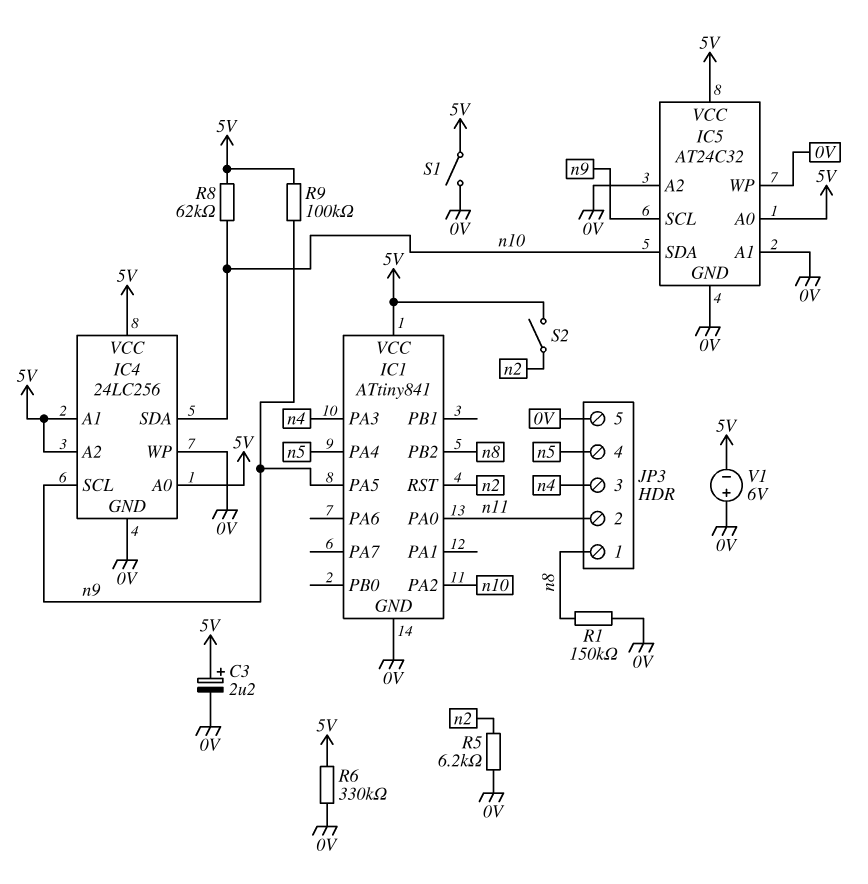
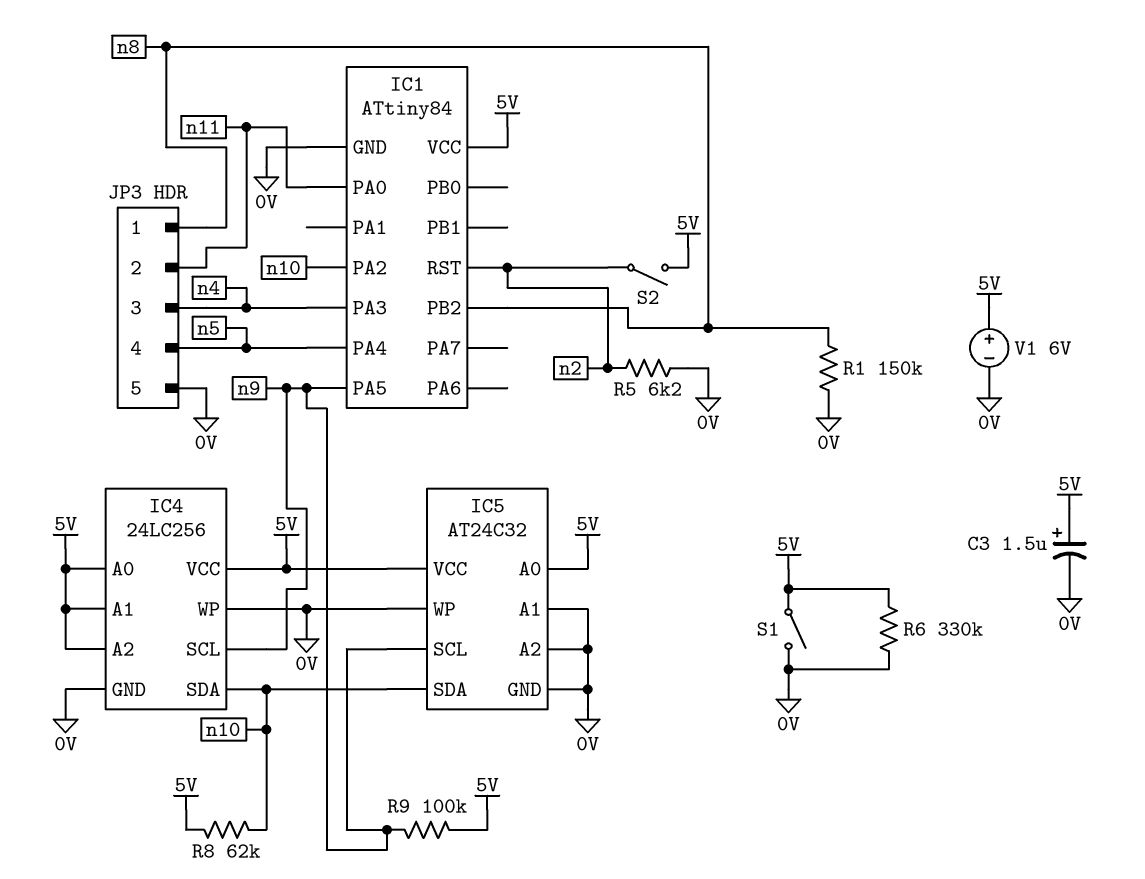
C3: 2.2uF (plus 5V, minus 0V) -> 1.5uF (plus 5V, minus 0V)
IC1: ATtiny841 -> ATtiny84
V1: 6V (plus 0V, minus 5V) -> 6V (plus 5V, minus 0V)

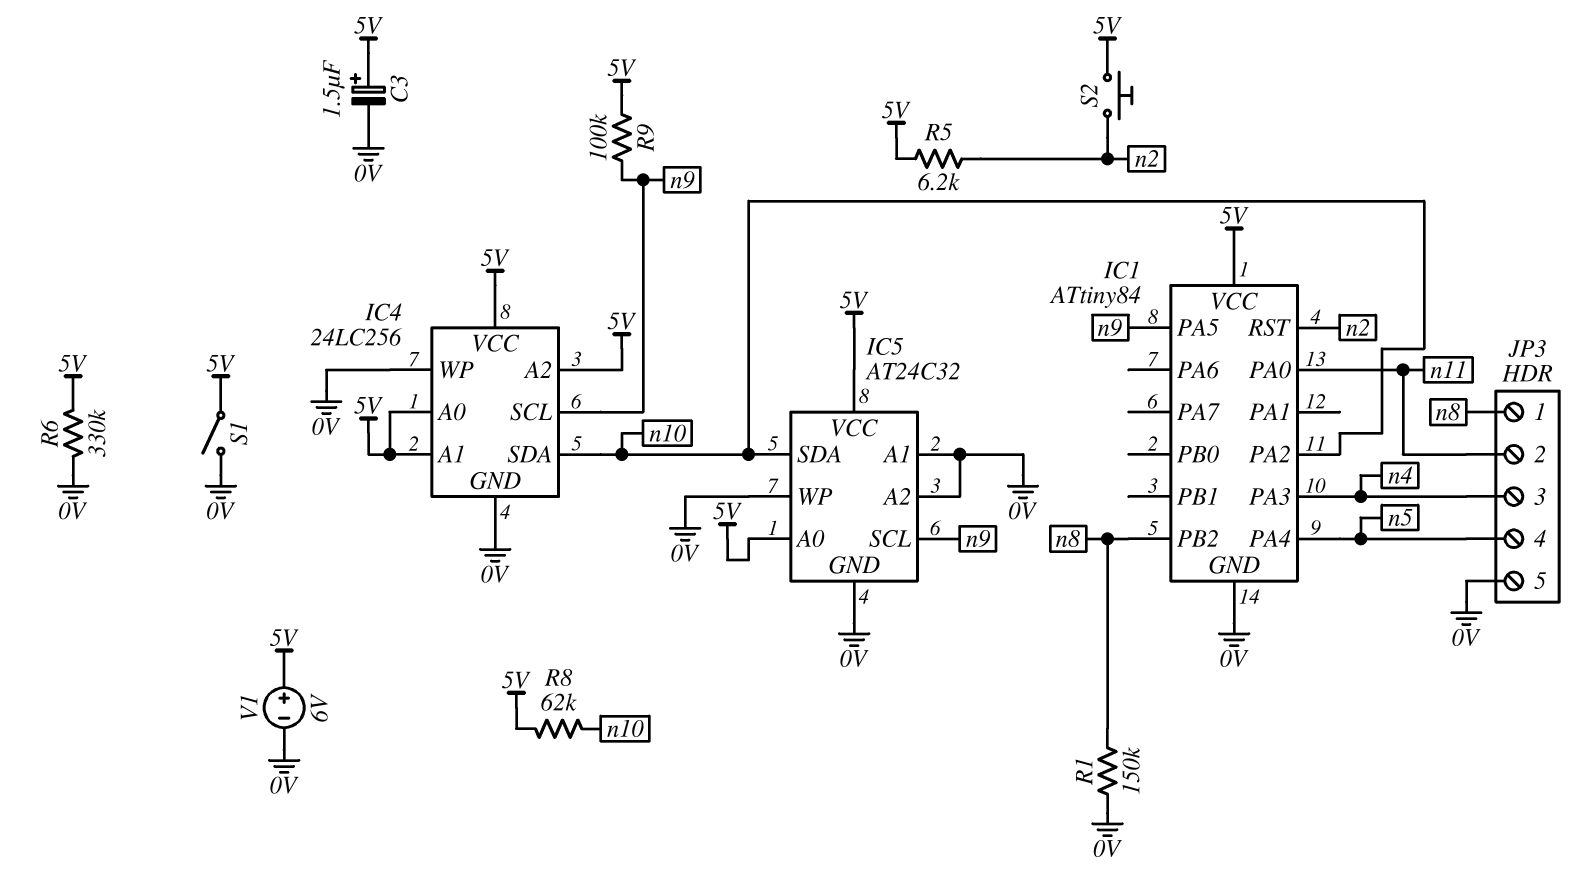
R5: 6.2k (0V, n2) -> 6.2k (5V, n2)
S2: switch (5V, n2) -> button (5V, n2)

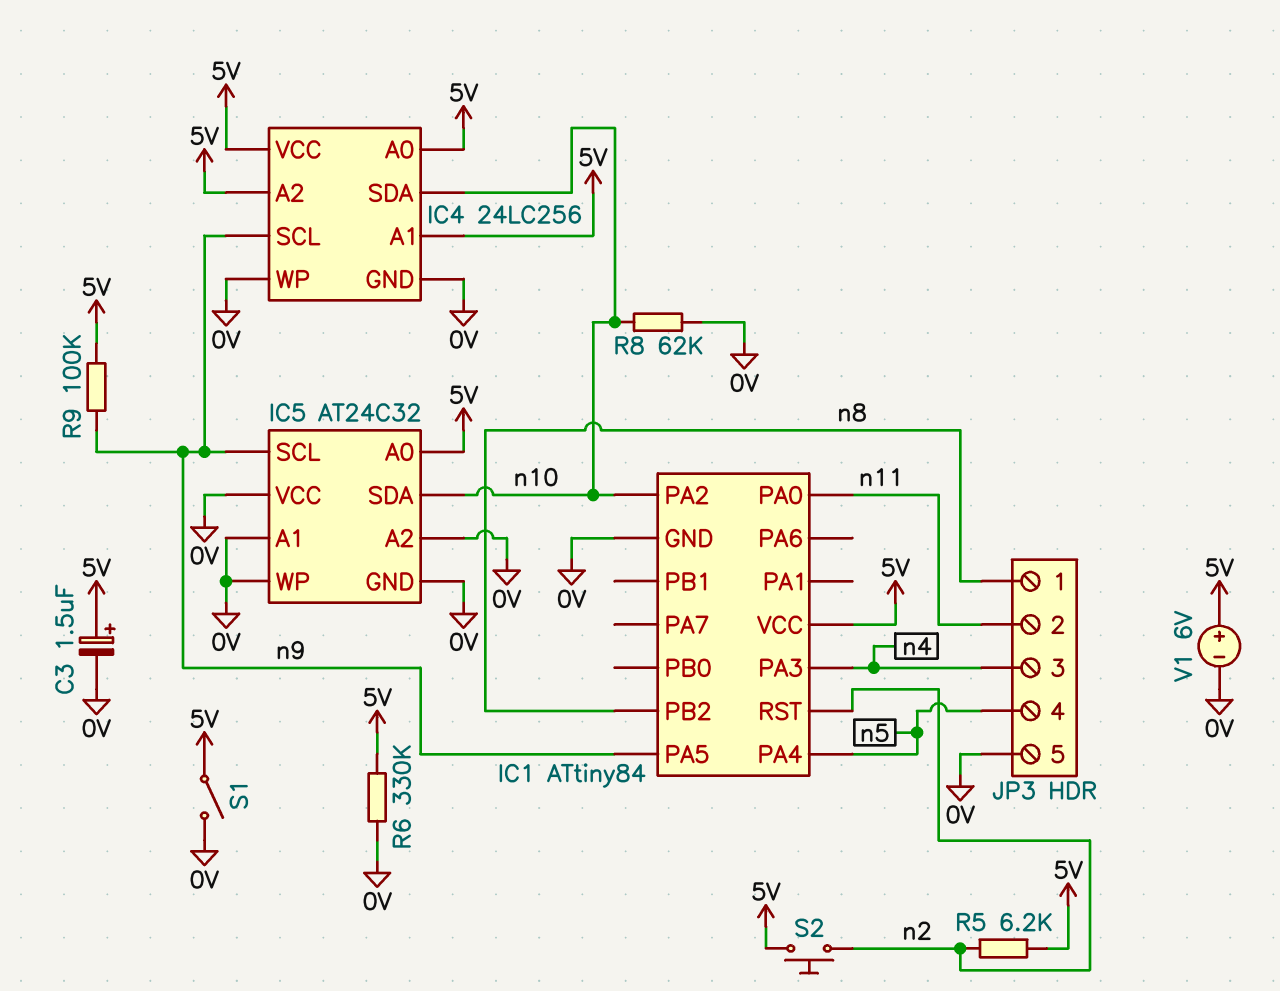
IC5 pin VCC: 5V -> 0V
R1: 150k (0V, n8) -> none
R8: 62k (5V, n10) -> 62k (0V, n10)

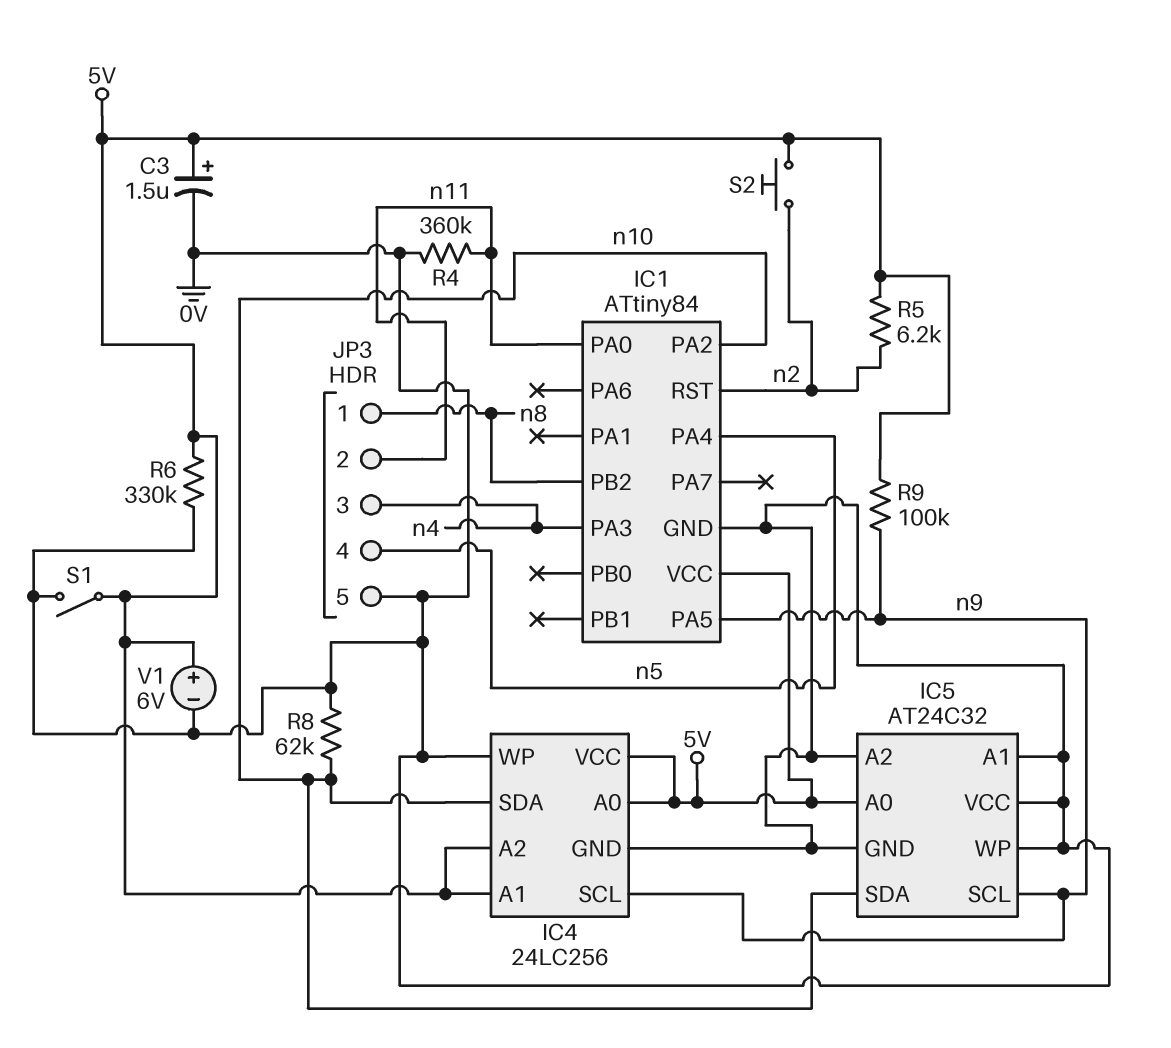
R4: none -> 360k (0V, n11)

